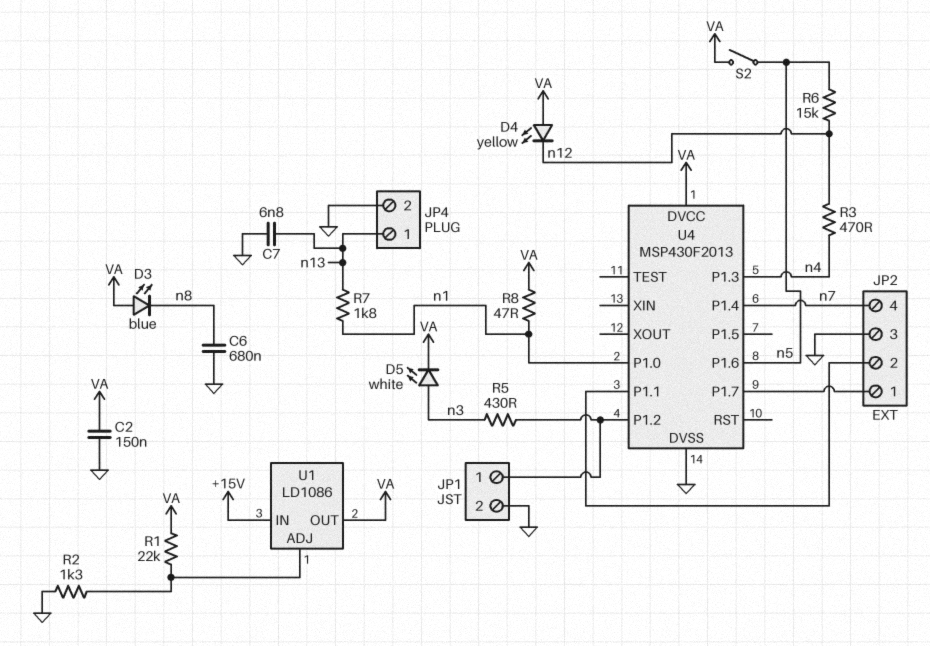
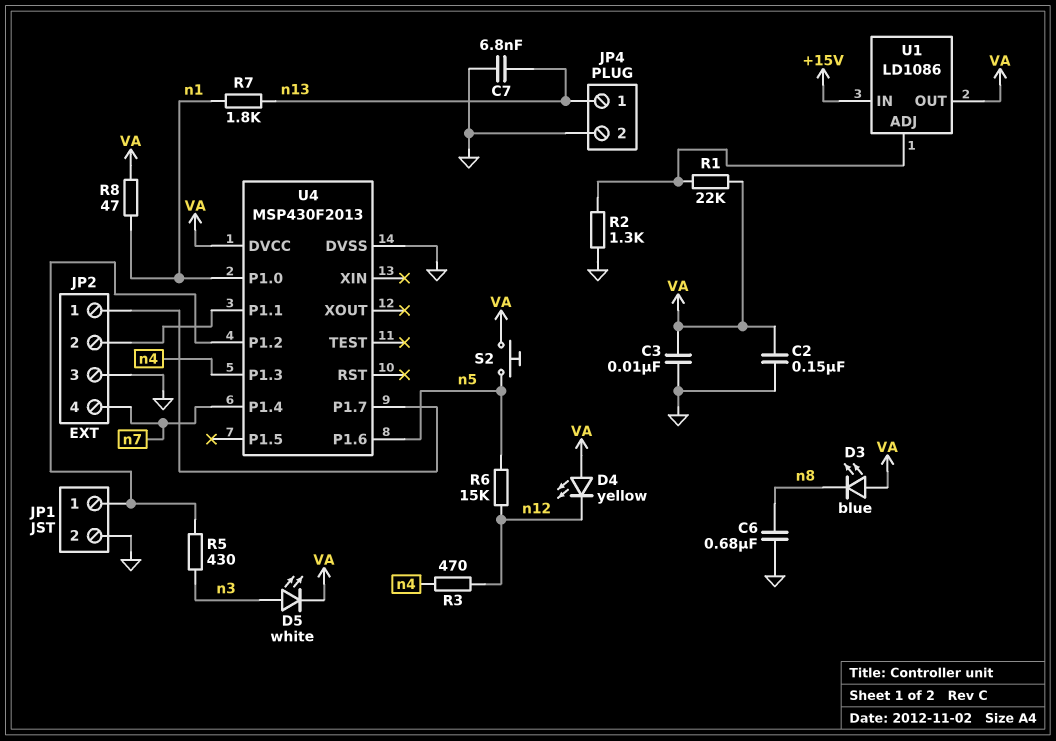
C3: none -> 10nF (GND, VA)
S2: switch (VA, n5) -> button (VA, n5)

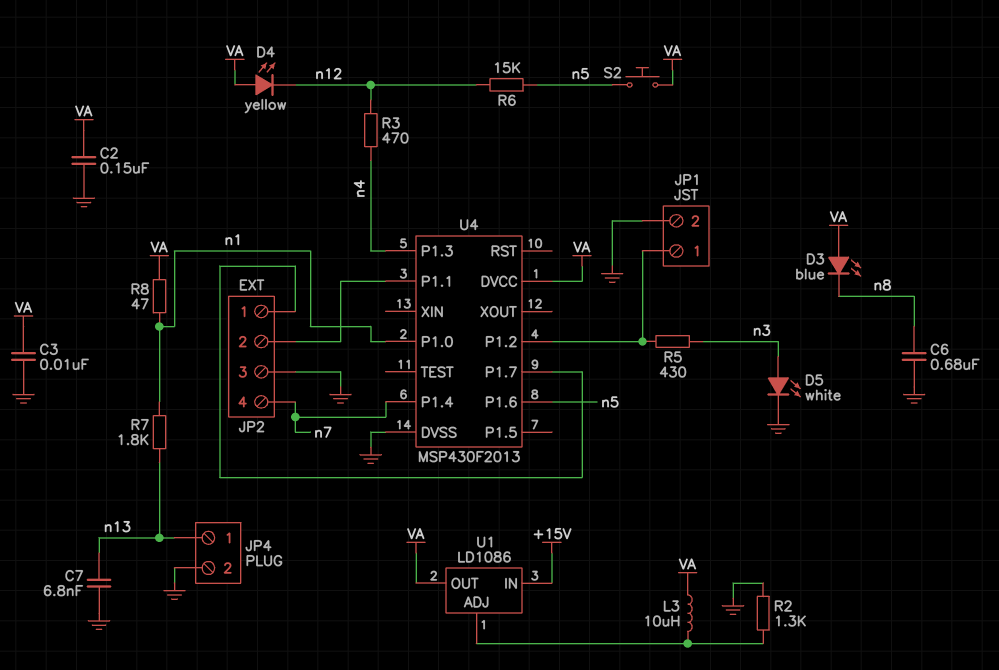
D5: LED white (A n3, K VA) -> LED white (A n3, K GND)
L3: none -> 10uH (U1/ADJ, VA)
R1: 22k (U1/ADJ, VA) -> none

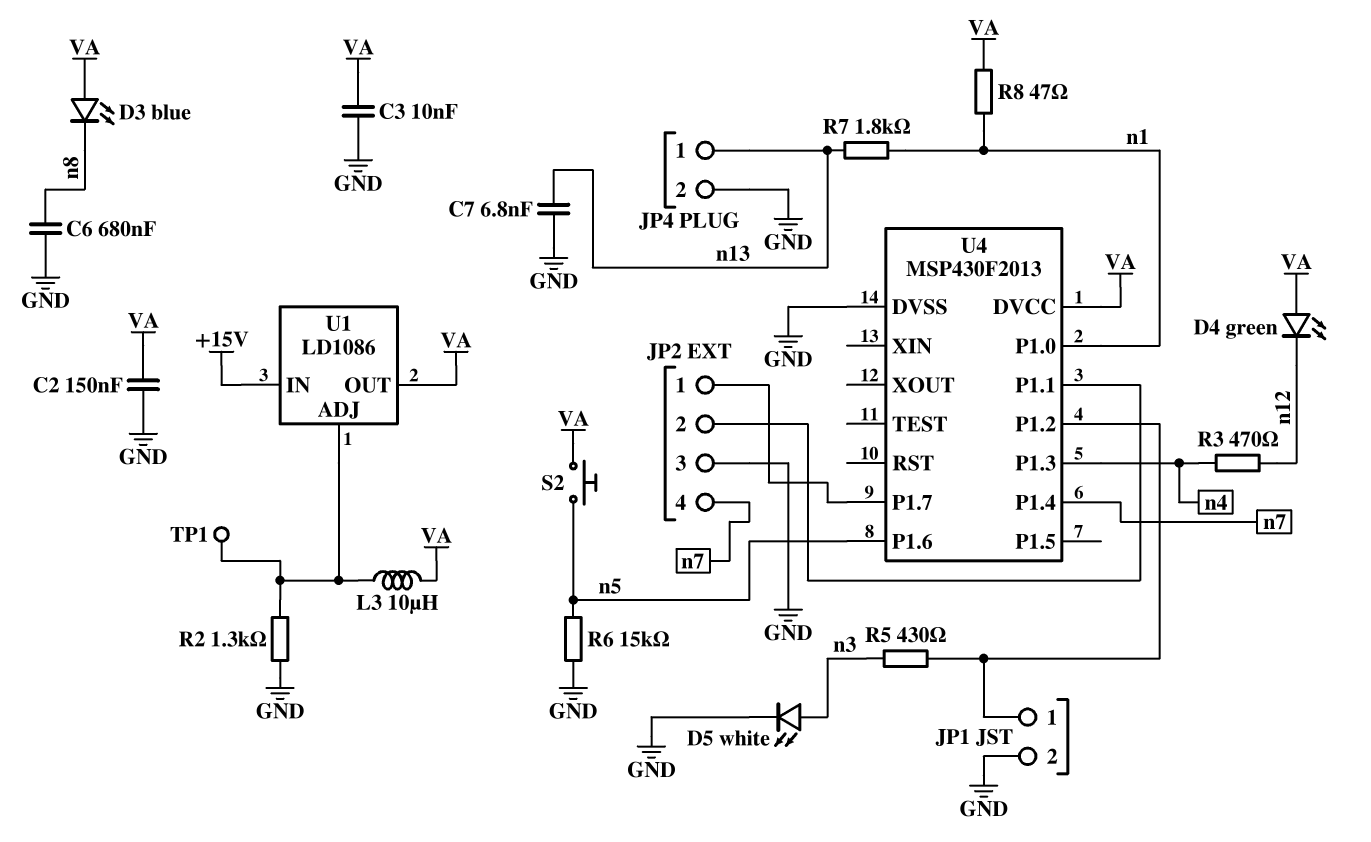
D4: LED yellow (A VA, K n12) -> LED green (A VA, K n12)
R6: 15k (n5, n12) -> 15k (GND, n5)
TP1: none -> test point (U1/ADJ)

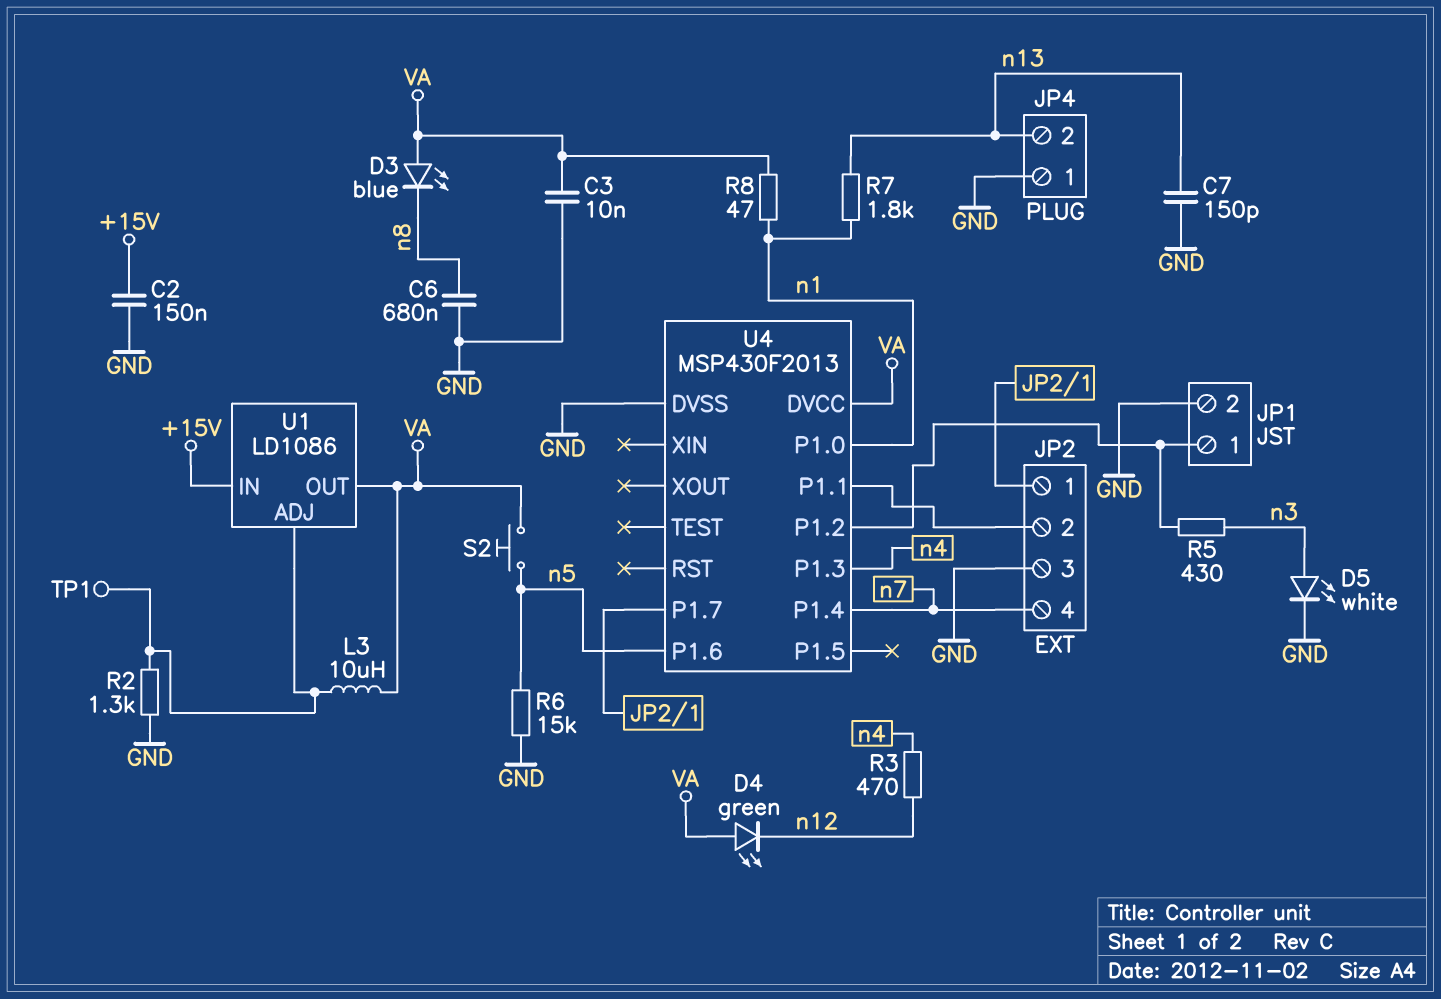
C2: 150nF (GND, VA) -> 150nF (+15V, GND)
C7: 6.8nF (GND, n13) -> 150pF (GND, n13)
JP4 pin 1: n13 -> GND
JP4 pin 2: GND -> n13

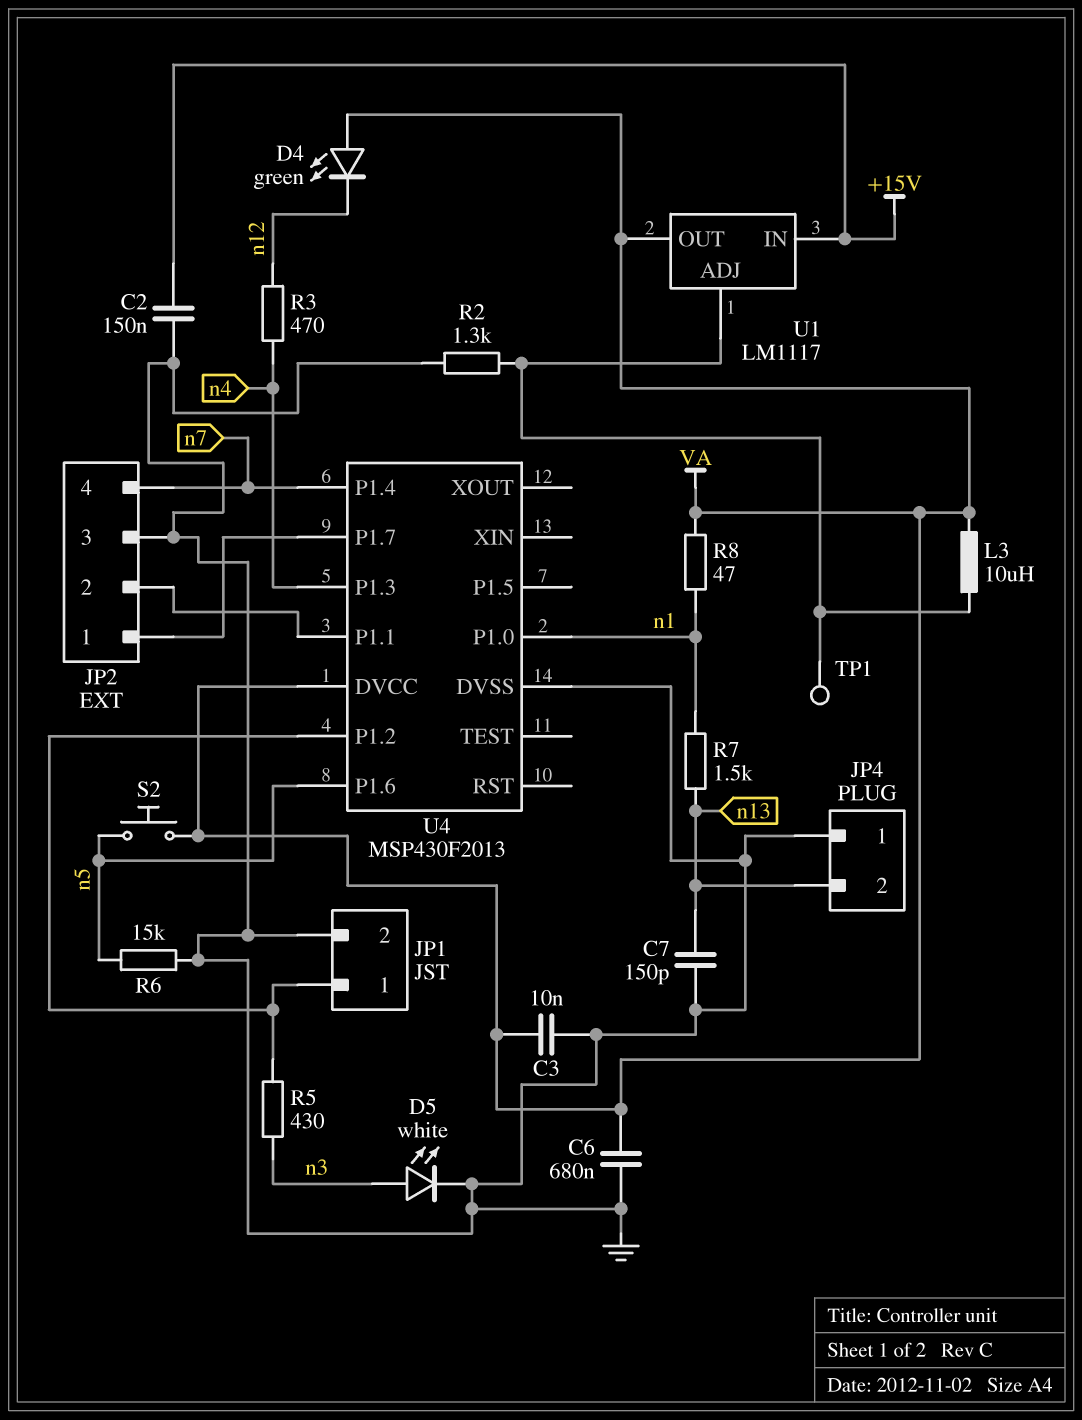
C6: 680nF (GND, n8) -> 680nF (GND, VA)
D3: LED blue (A VA, K n8) -> none
R7: 1.8k (n1, n13) -> 1.5k (n1, n13)
U1: LD1086 -> LM1117

